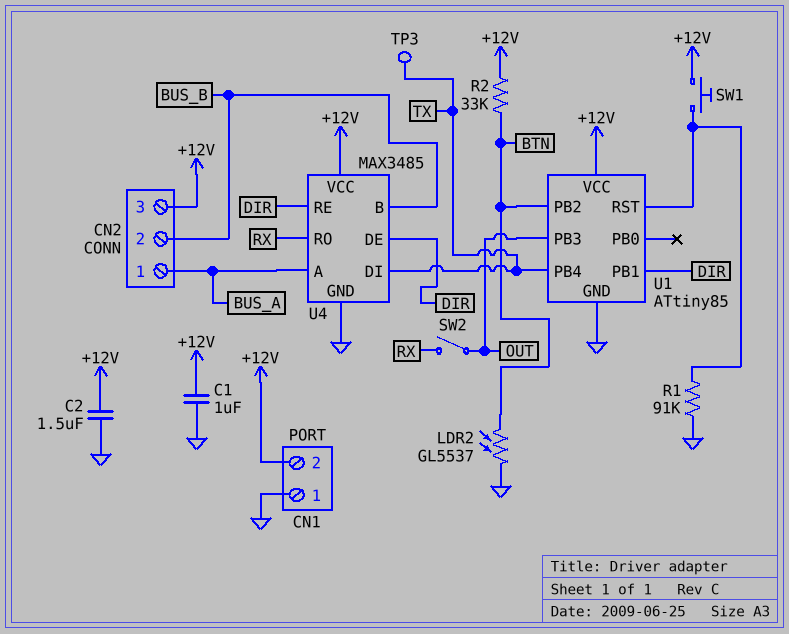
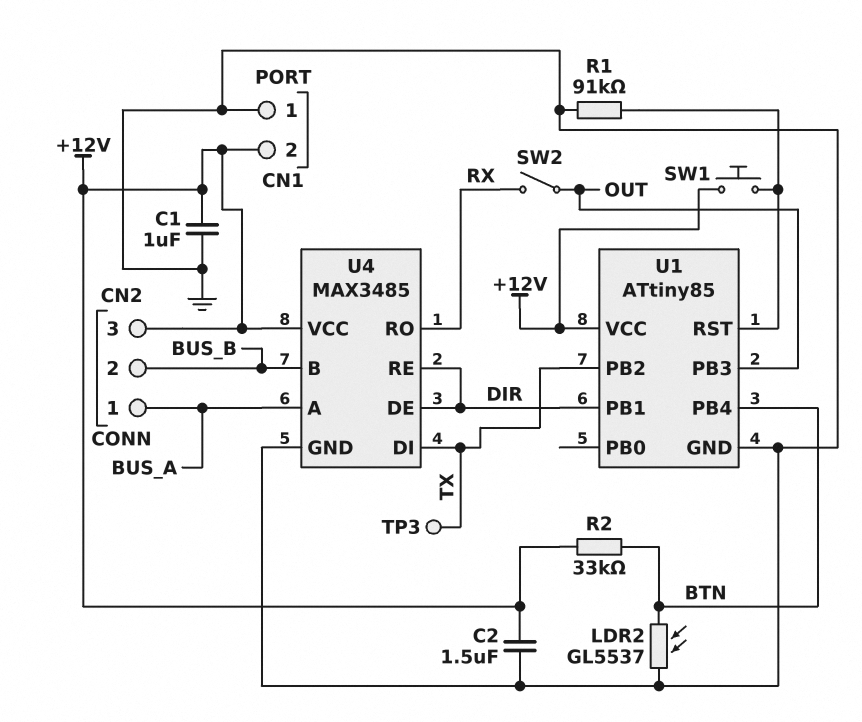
U1 pin PB2: BTN -> TX
U1 pin PB4: TX -> BTN

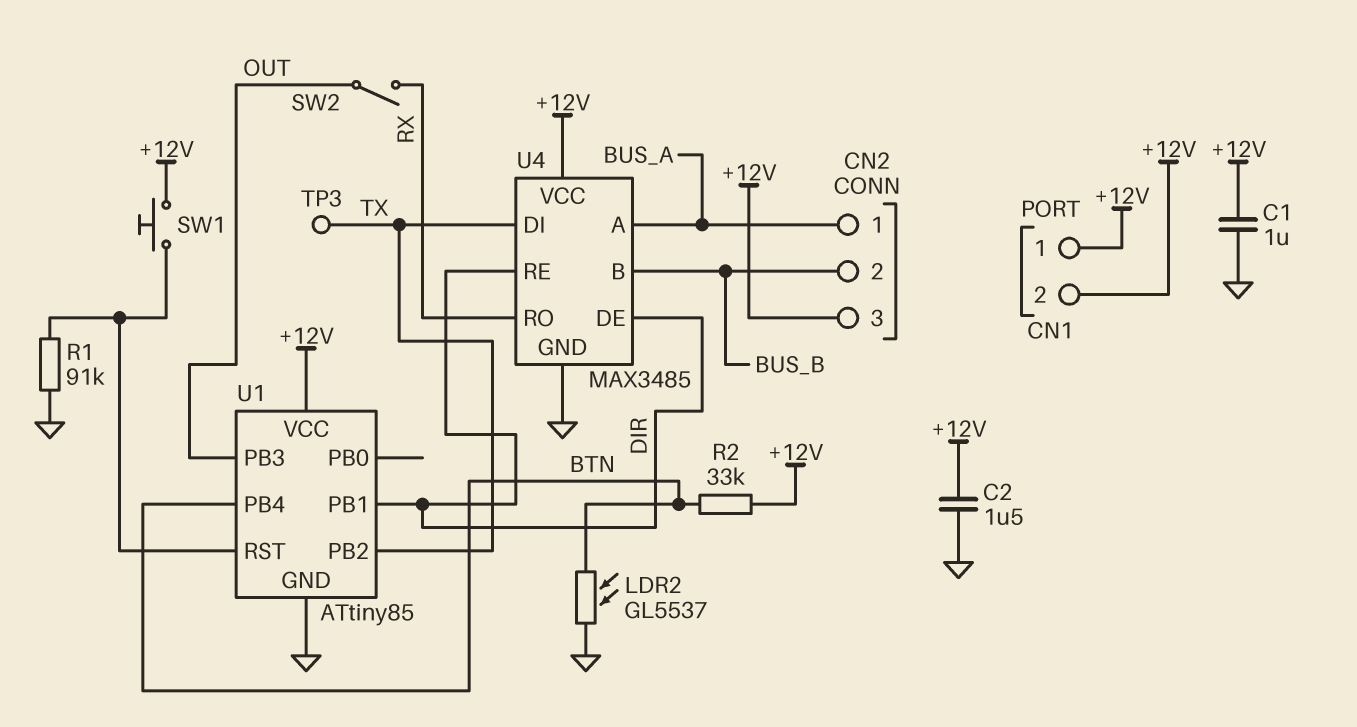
CN1 pin 1: GND -> +12V

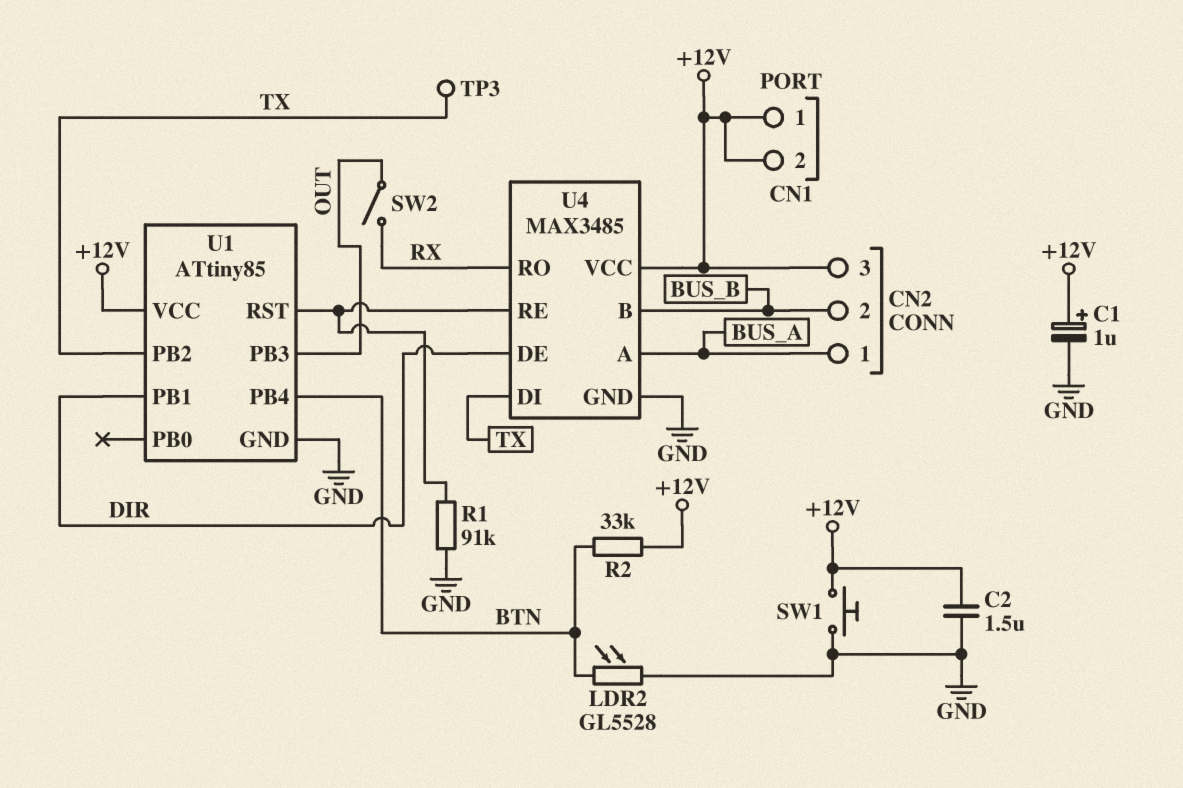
C1: 1uF (+12V, GND) -> 1uF (plus +12V, minus GND)
LDR2: GL5537 (BTN, GND) -> GL5528 (BTN, GND)
SW1: button (+12V, U1/RST) -> button (+12V, GND)
U4 pin RE: DIR -> U1/RST

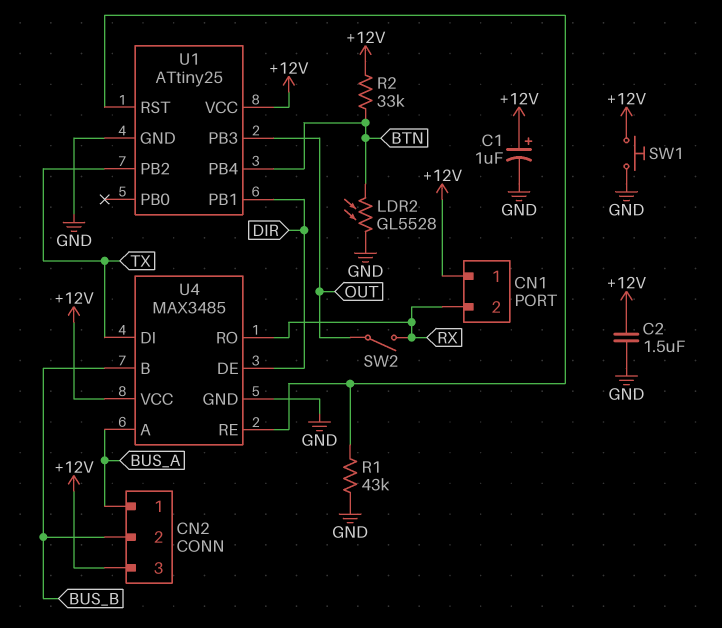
CN1 pin 2: +12V -> RX
R1: 91k (GND, U1/RST) -> 43k (GND, U1/RST)
TP3: test point (TX) -> none
U1: ATtiny85 -> ATtiny25

